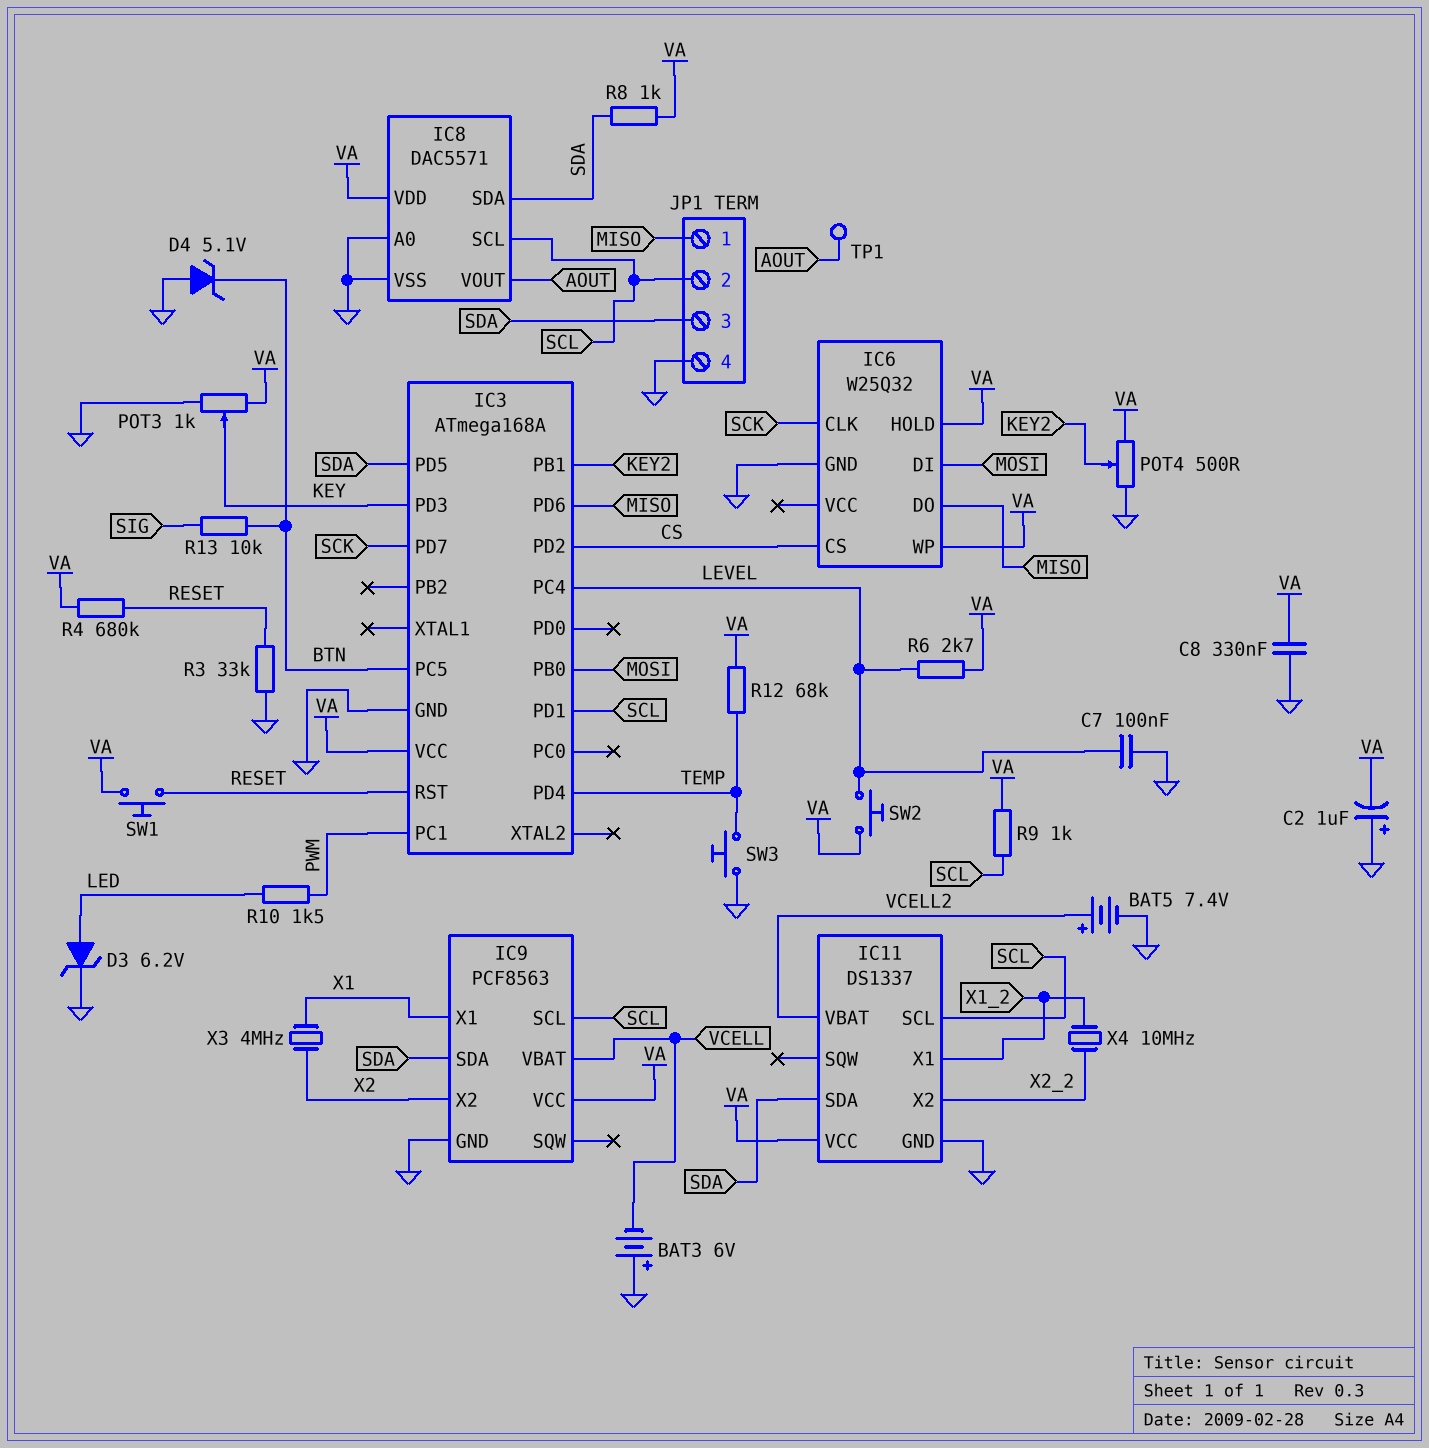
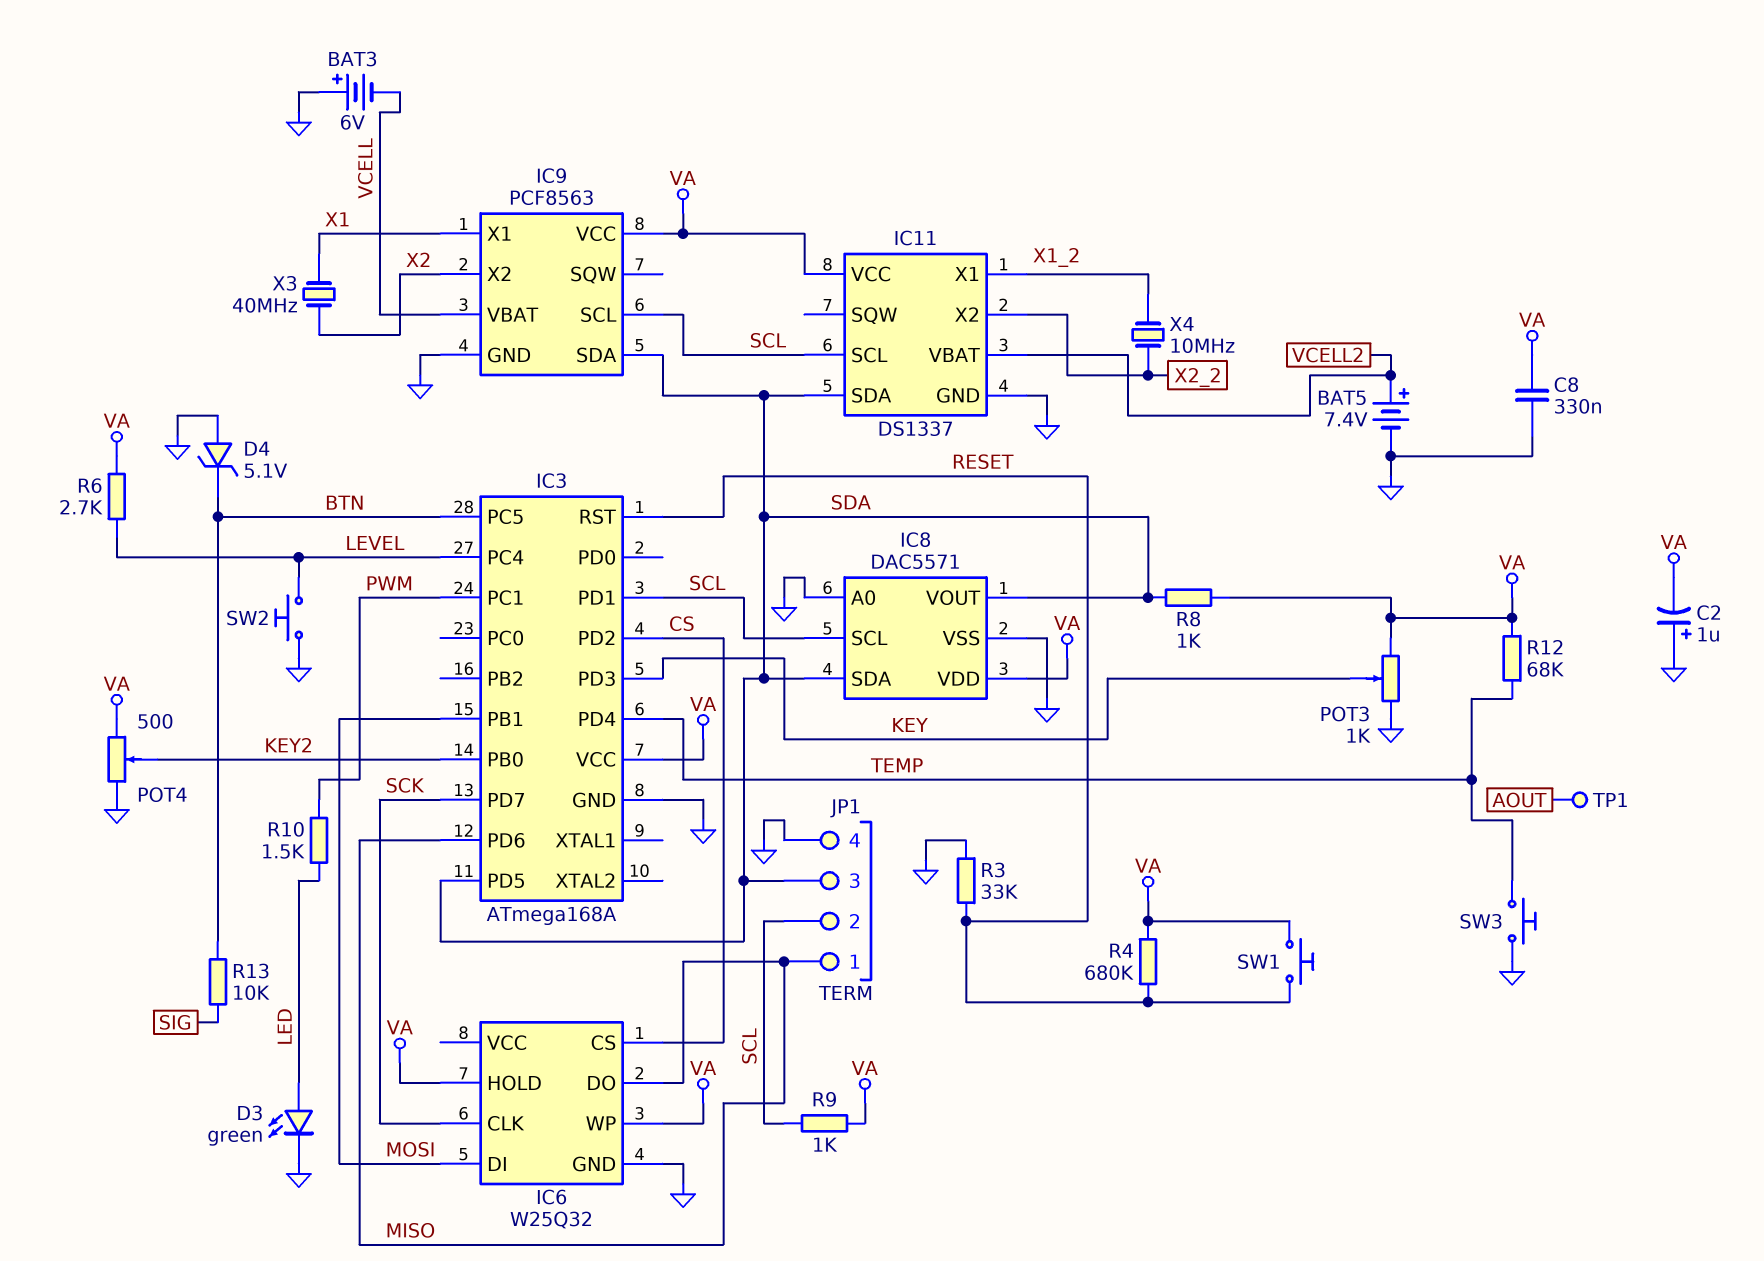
C7: 100nF (GND, LEVEL) -> none
D3: zener 6.2V (A LED, K GND) -> LED green (A LED, K GND)
IC3 pin PB0: MOSI -> KEY2
IC3 pin PB1: KEY2 -> MOSI
IC8 pin VOUT: AOUT -> SDA
SW2: button (LEVEL, VA) -> button (GND, LEVEL)
X3: 4MHz (X1, X2) -> 40MHz (X1, X2)

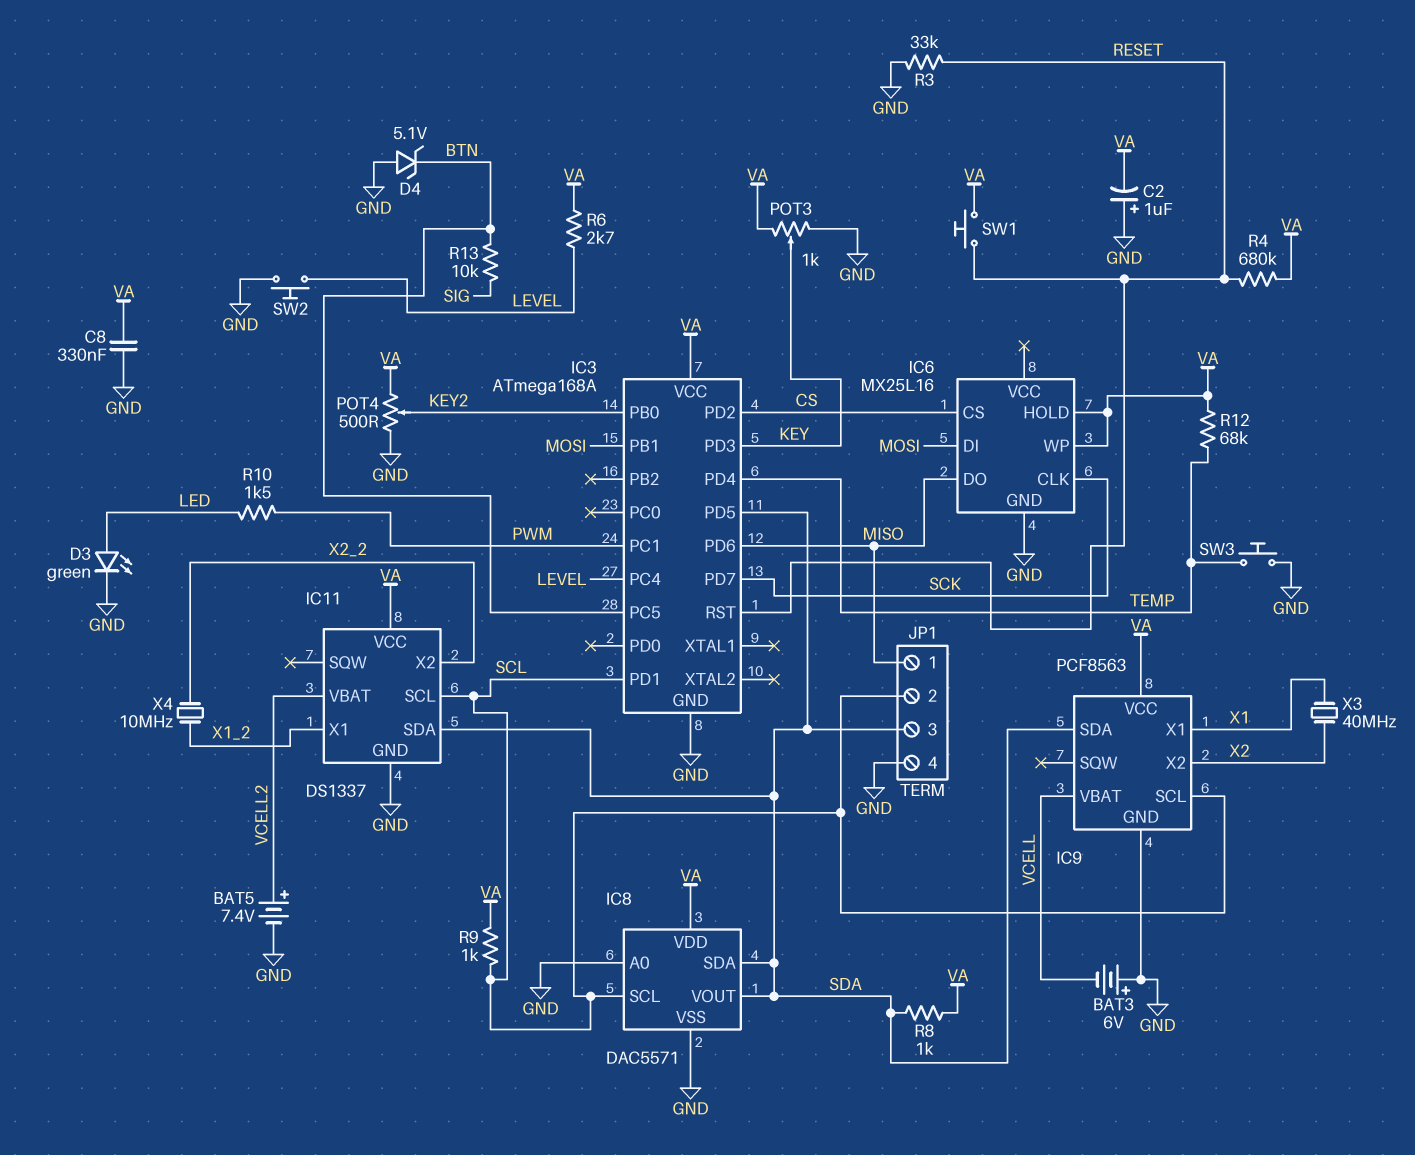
IC6: W25Q32 -> MX25L16
TP1: test point (AOUT) -> none

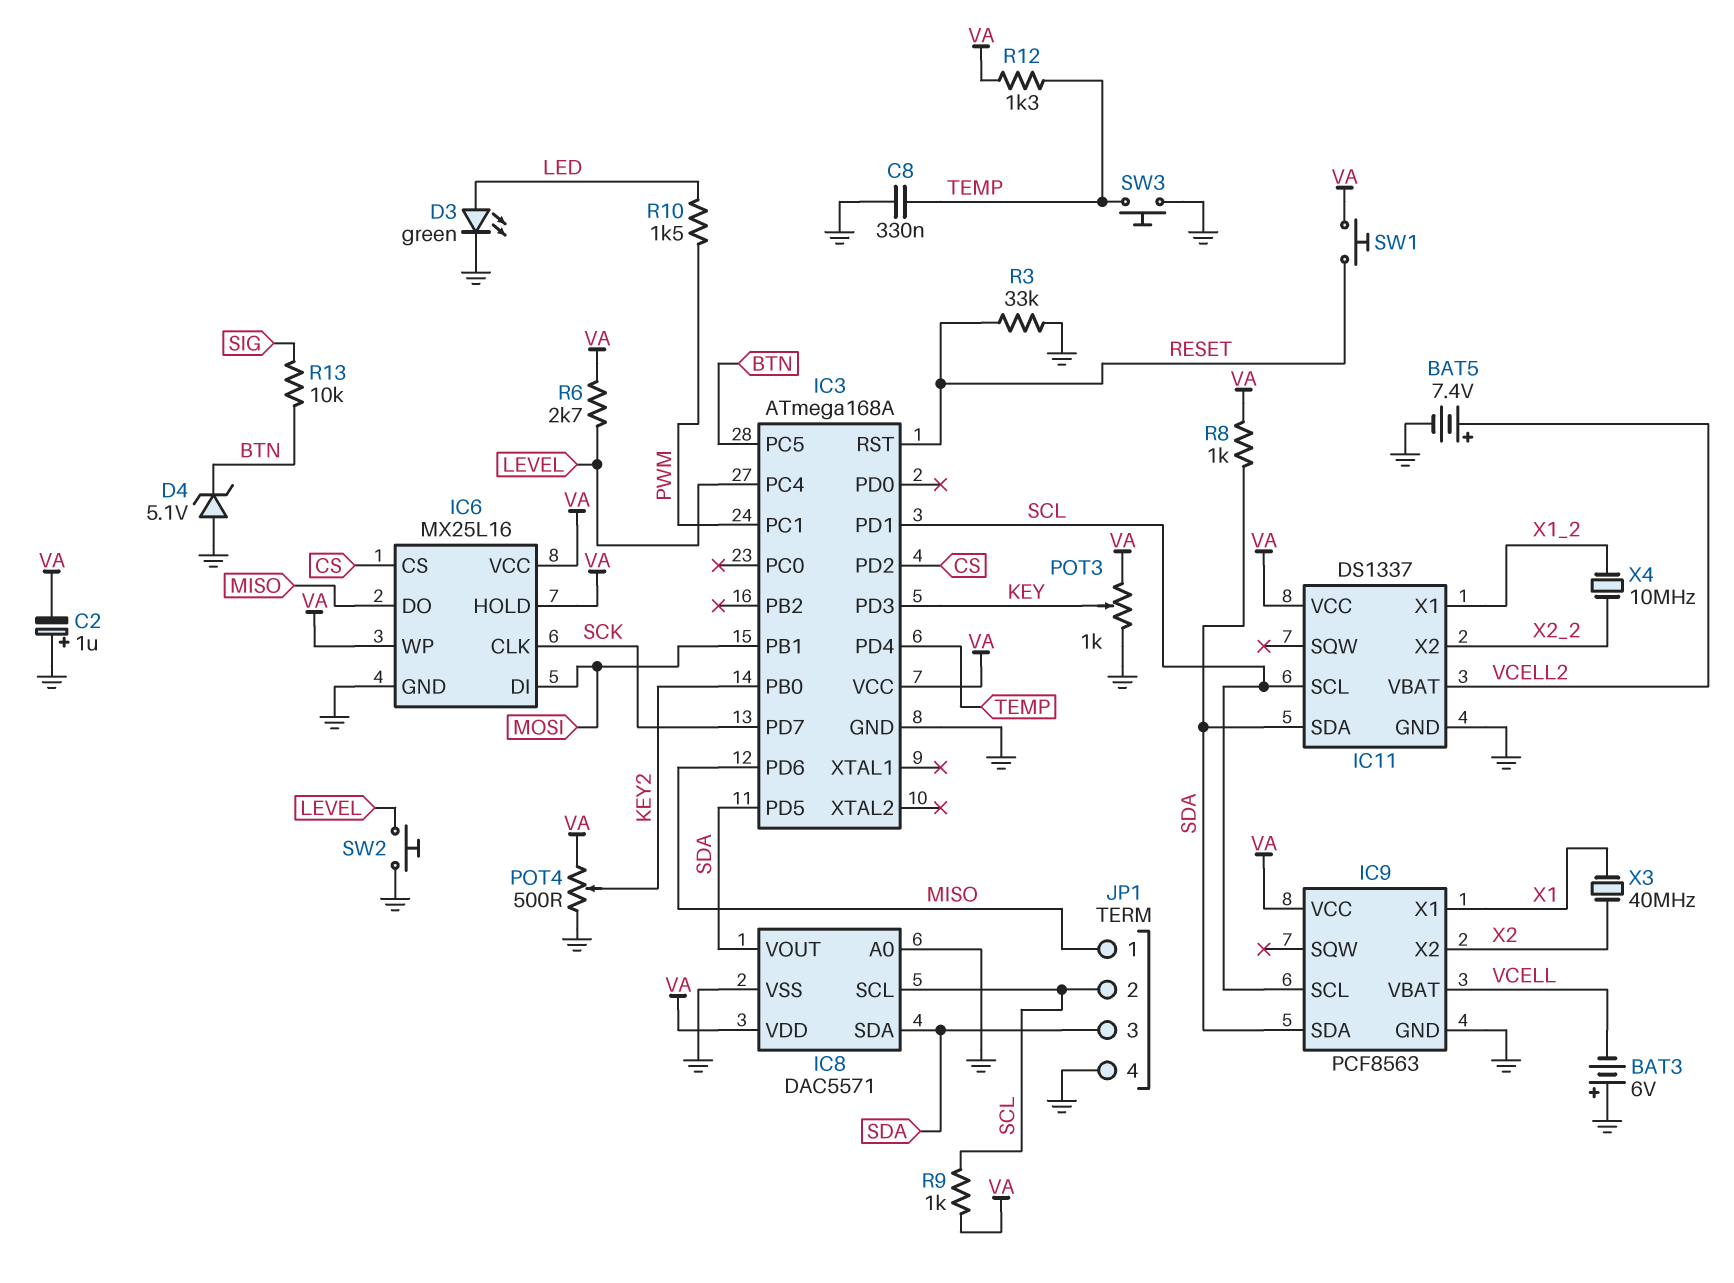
C8: 330nF (GND, VA) -> 330nF (GND, TEMP)
IC6 pin VCC: none -> VA
R4: 680k (RESET, VA) -> none
R12: 68k (TEMP, VA) -> 1.3k (TEMP, VA)

